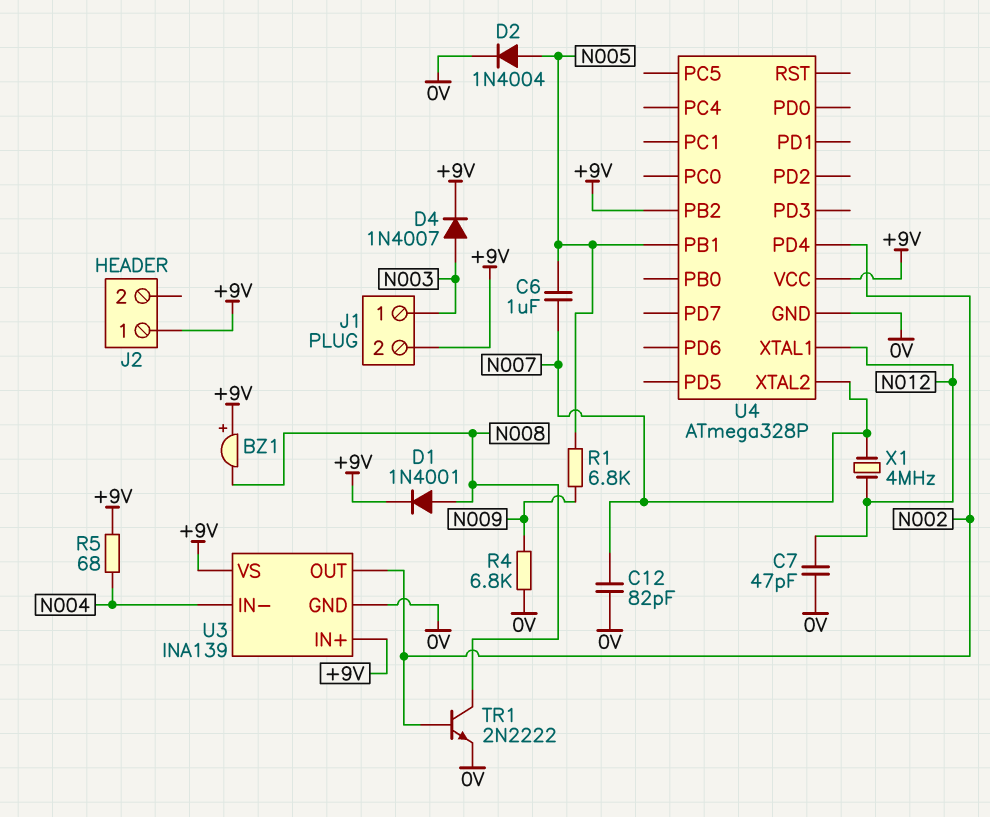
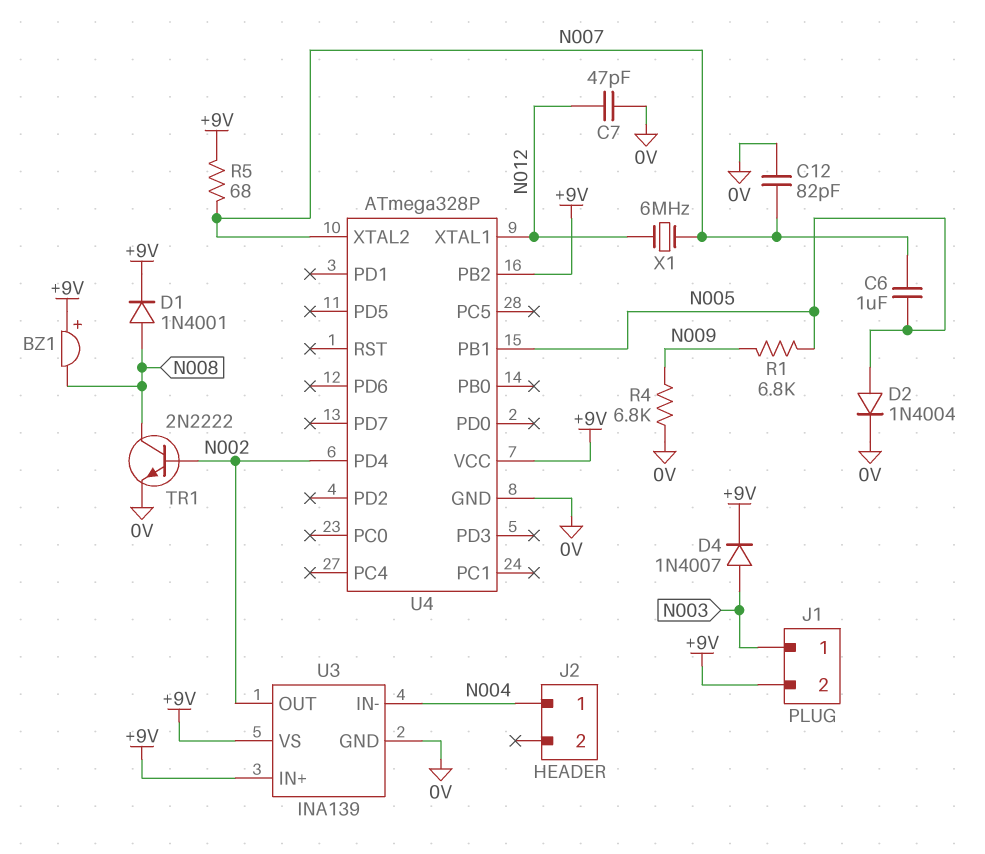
J2 pin 1: +9V -> N004
R5: 68 (+9V, N004) -> 68 (+9V, N007)
X1: 4MHz (N007, N012) -> 6MHz (N007, N012)

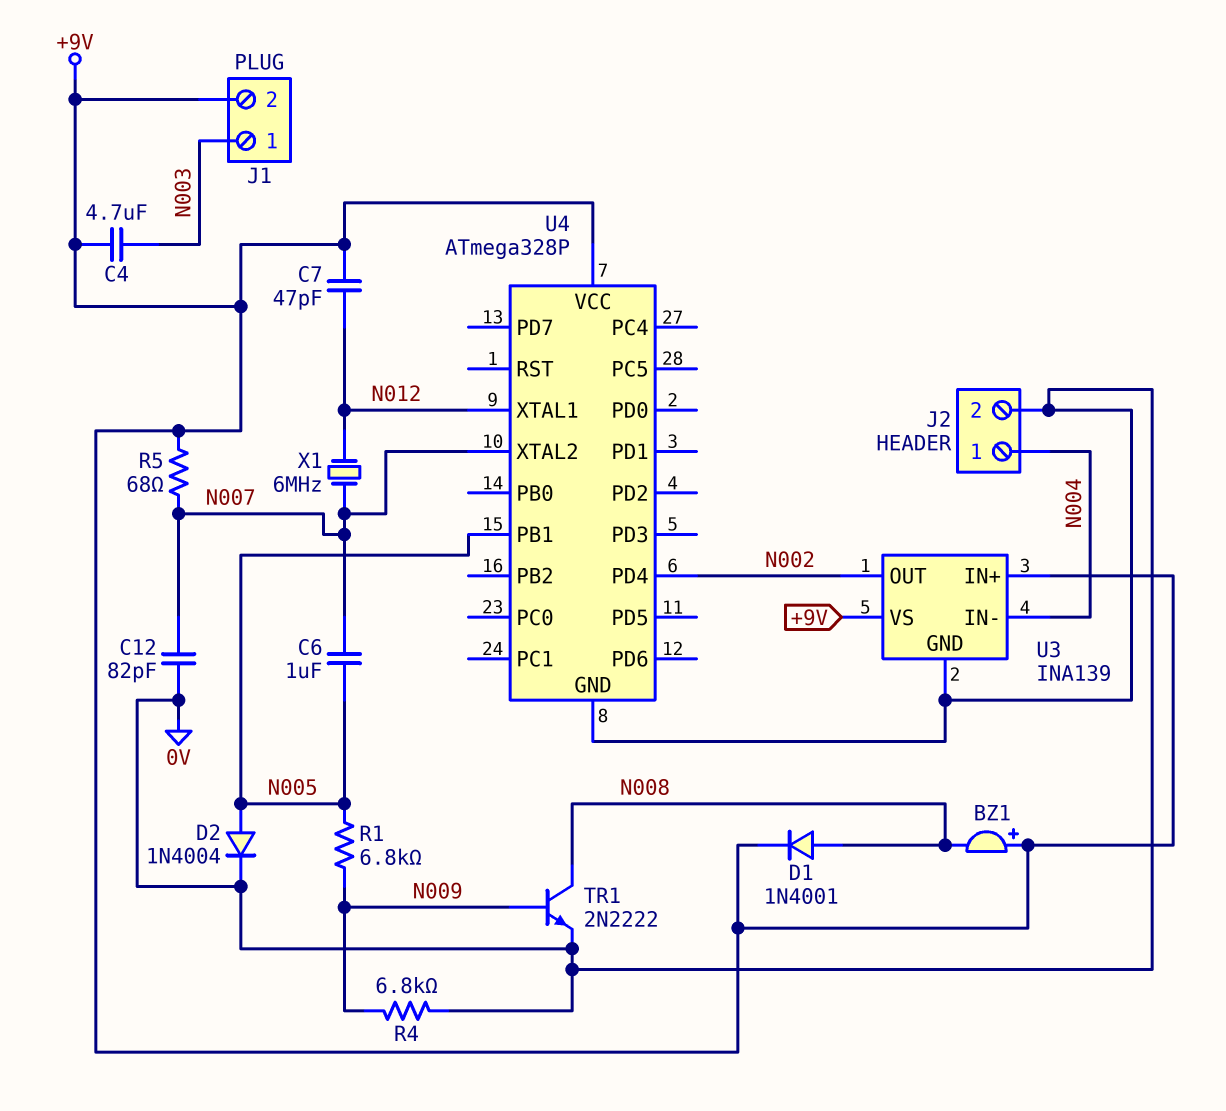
C4: none -> 4.7uF (+9V, N003)
C7: 47pF (0V, N012) -> 47pF (+9V, N012)
D4: diode 1N4007 (A N003, K +9V) -> none
J2 pin 2: none -> 0V
TR1: NPN 2N2222 (B N002, C N008, E 0V) -> NPN 2N2222 (B N009, C N008, E 0V)
U4 pin PB2: +9V -> none

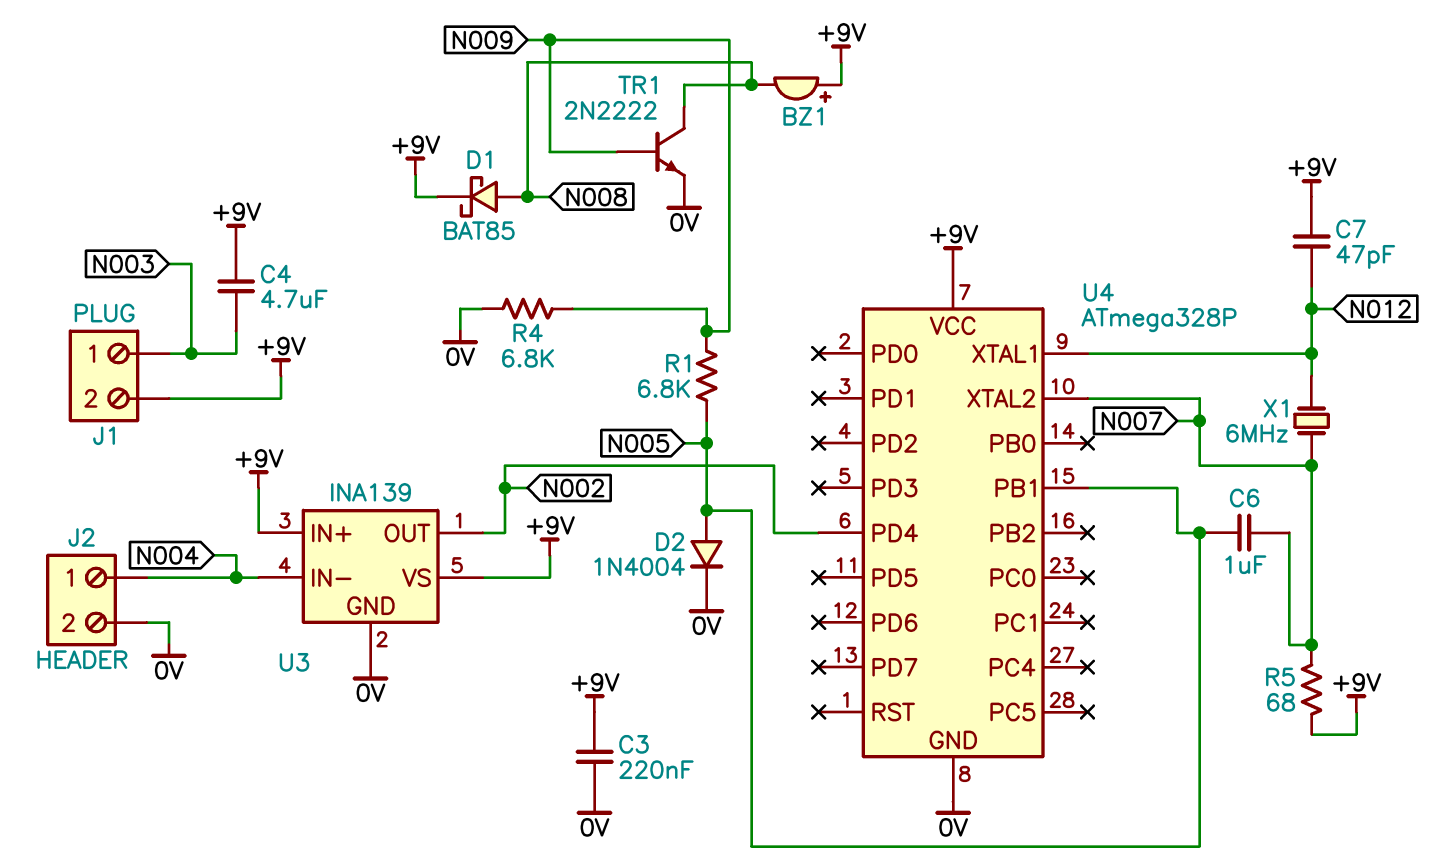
C3: none -> 220nF (+9V, 0V)
C12: 82pF (0V, N007) -> none
D1: diode 1N4001 (A N008, K +9V) -> schottky BAT85 (A N008, K +9V)

